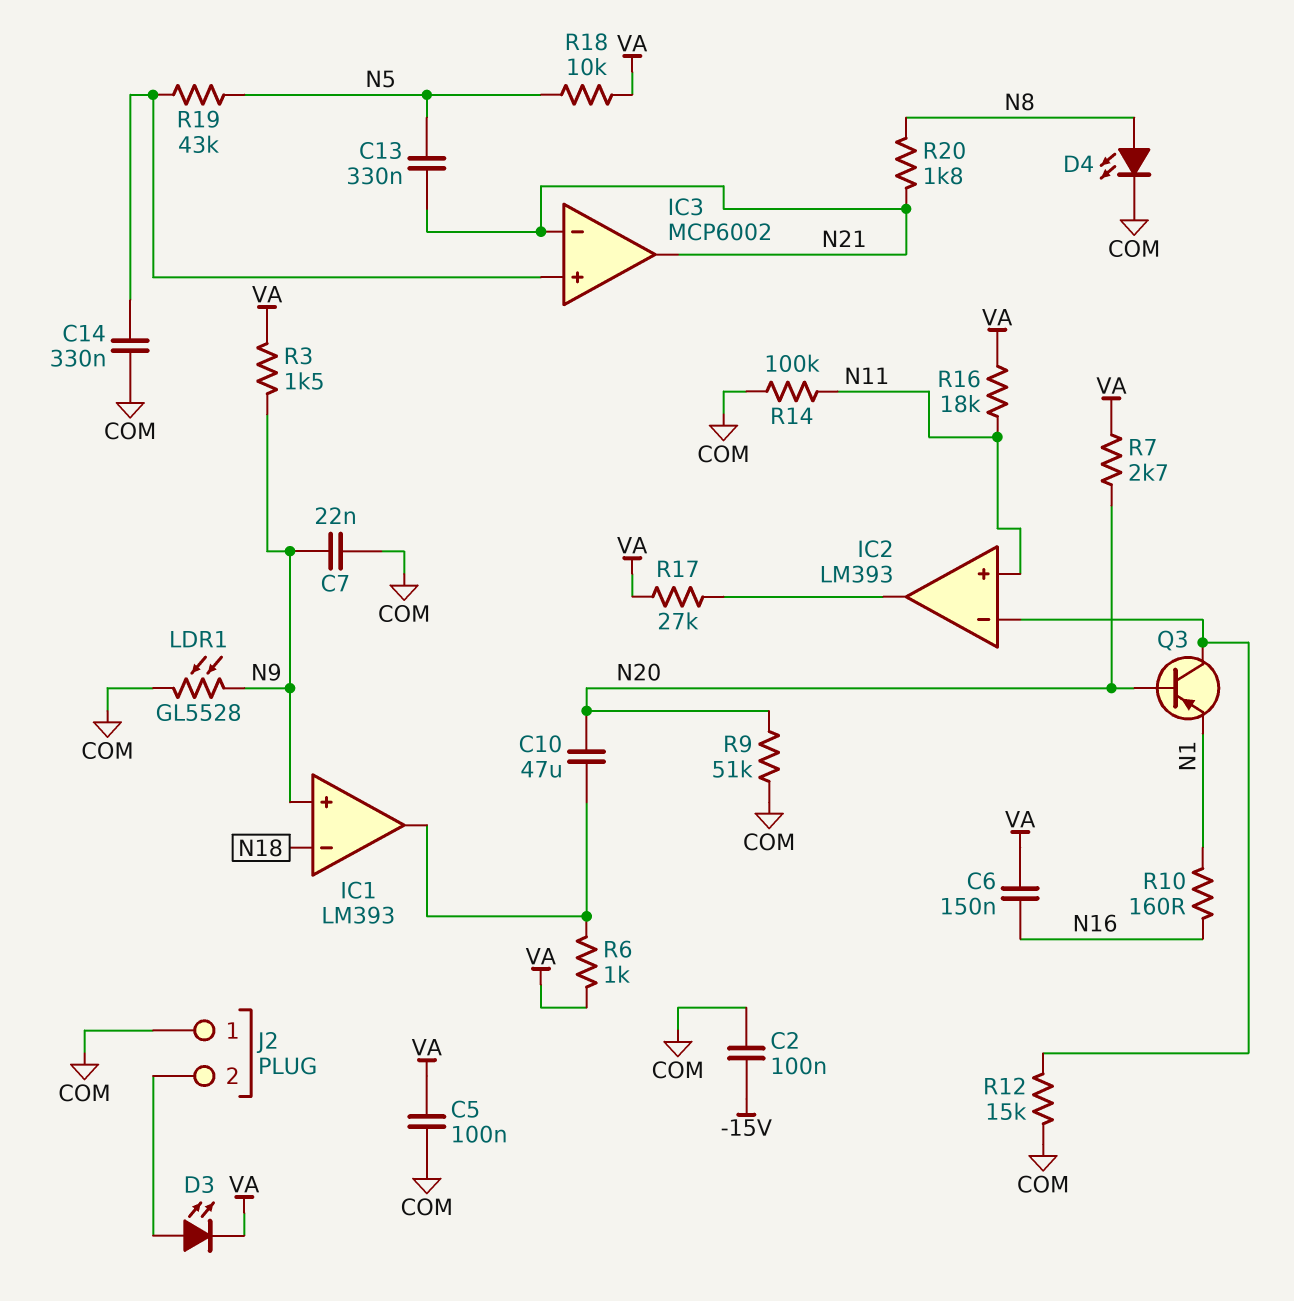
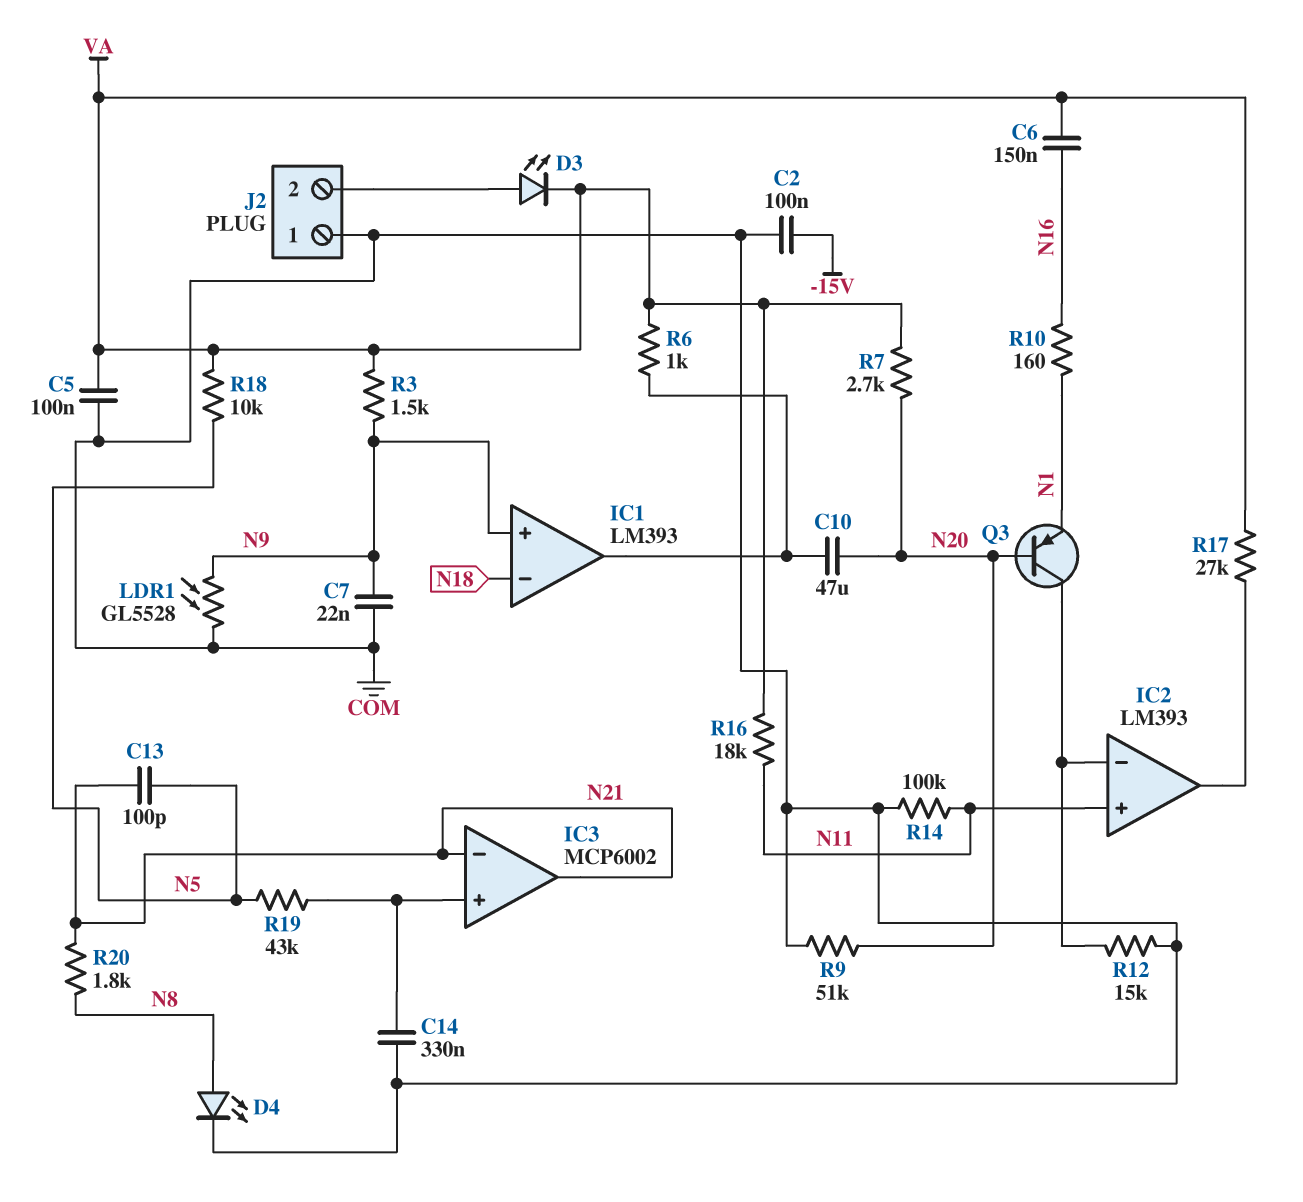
C13: 330nF (N5, N21) -> 100pF (N5, N21)

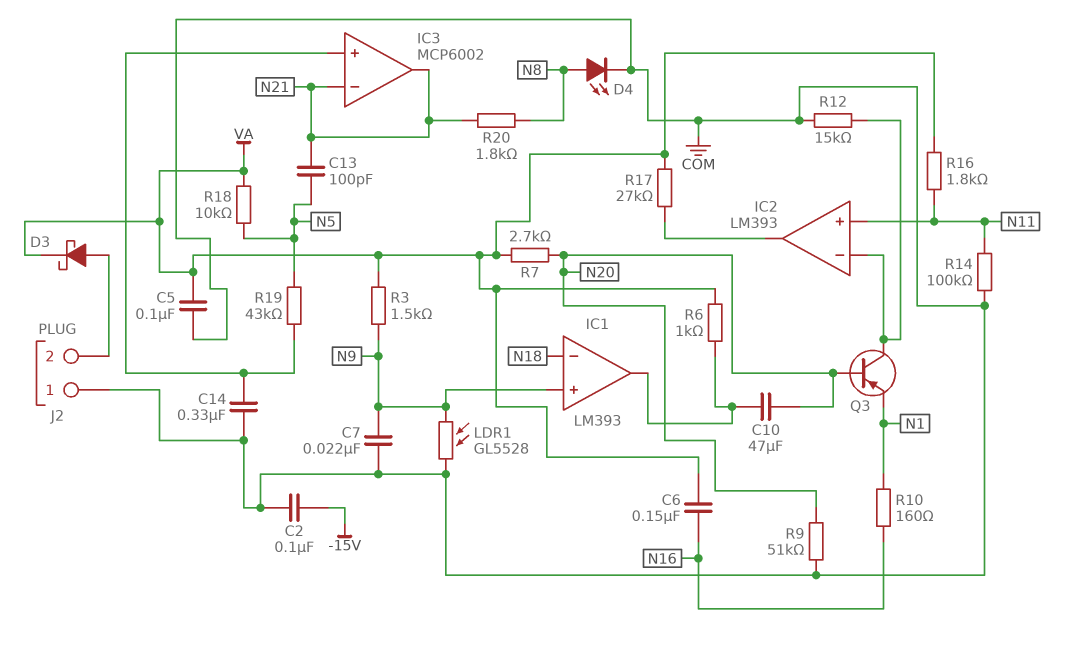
D3: LED (A J2/2, K VA) -> schottky (A J2/2, K VA)
R16: 18k (N11, VA) -> 1.8k (N11, VA)

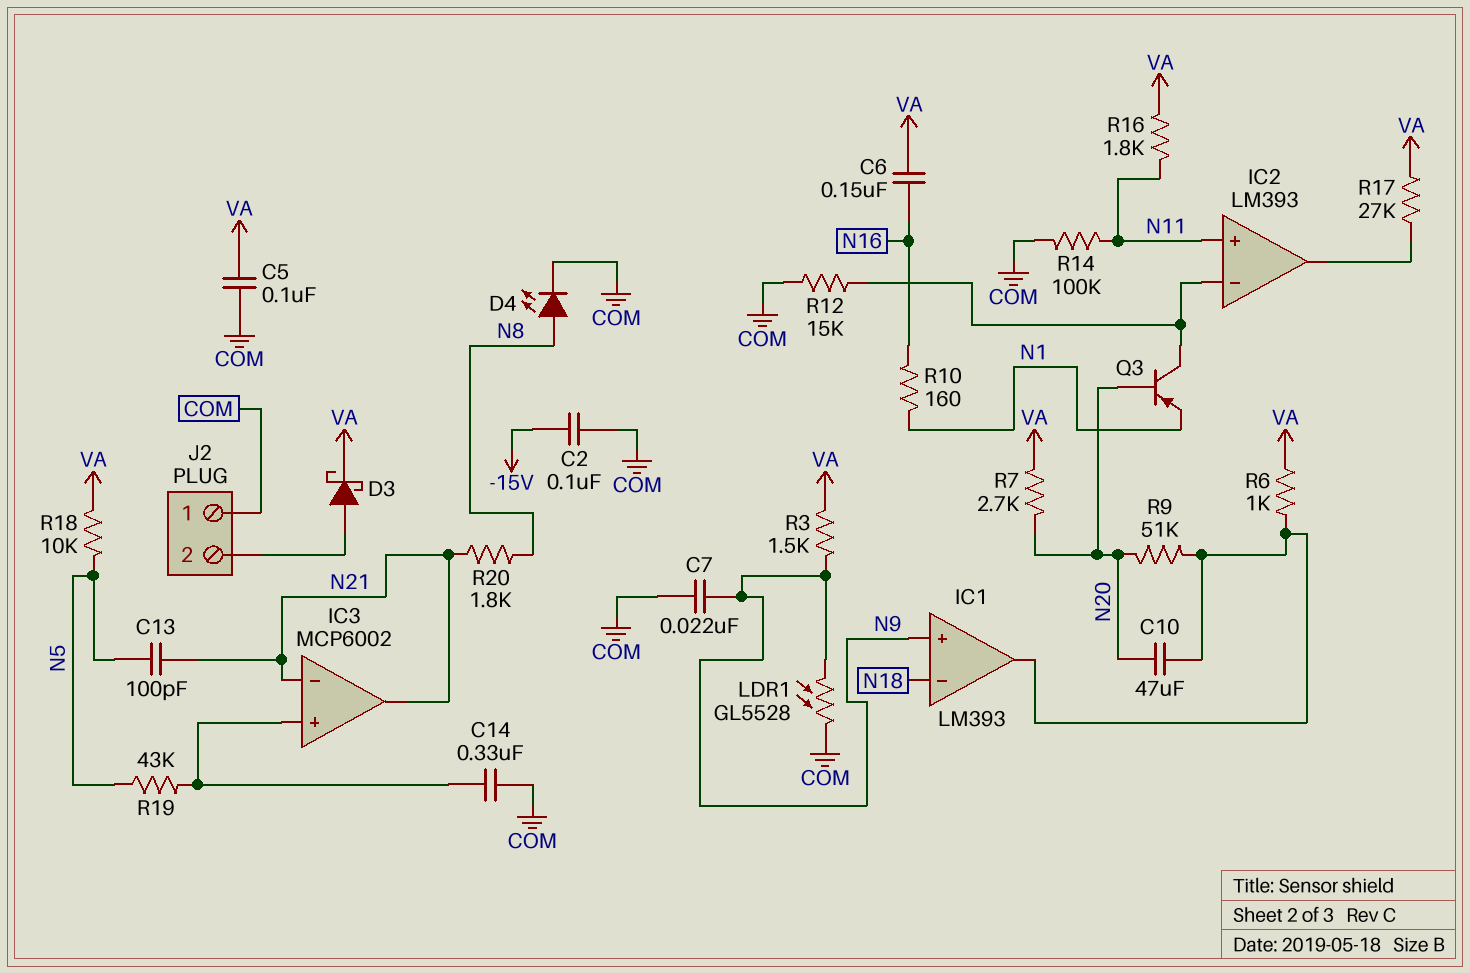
R9: 51k (COM, N20) -> 51k (IC1/out, N20)

